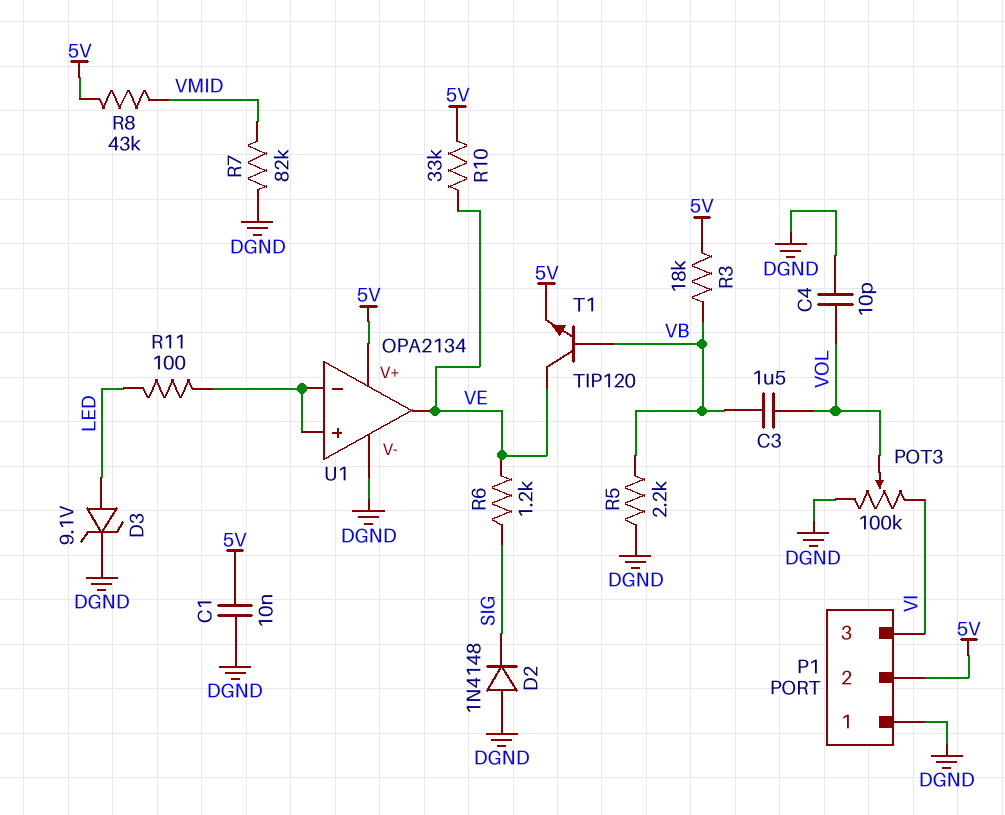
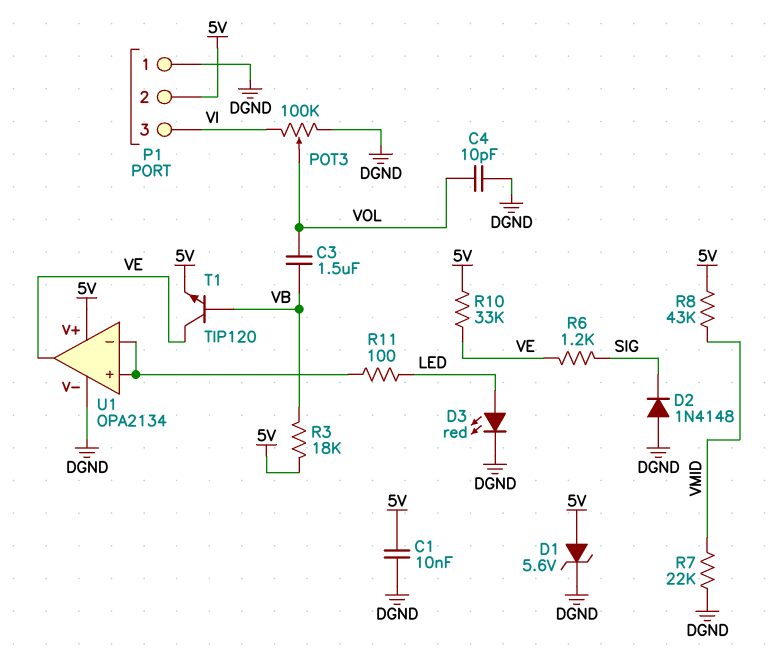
D1: none -> zener 5.6V (A 5V, K DGND)
D3: zener 9.1V (A LED, K DGND) -> LED red (A LED, K DGND)
R5: 2.2k (DGND, VB) -> none
R7: 82k (DGND, VMID) -> 22k (DGND, VMID)

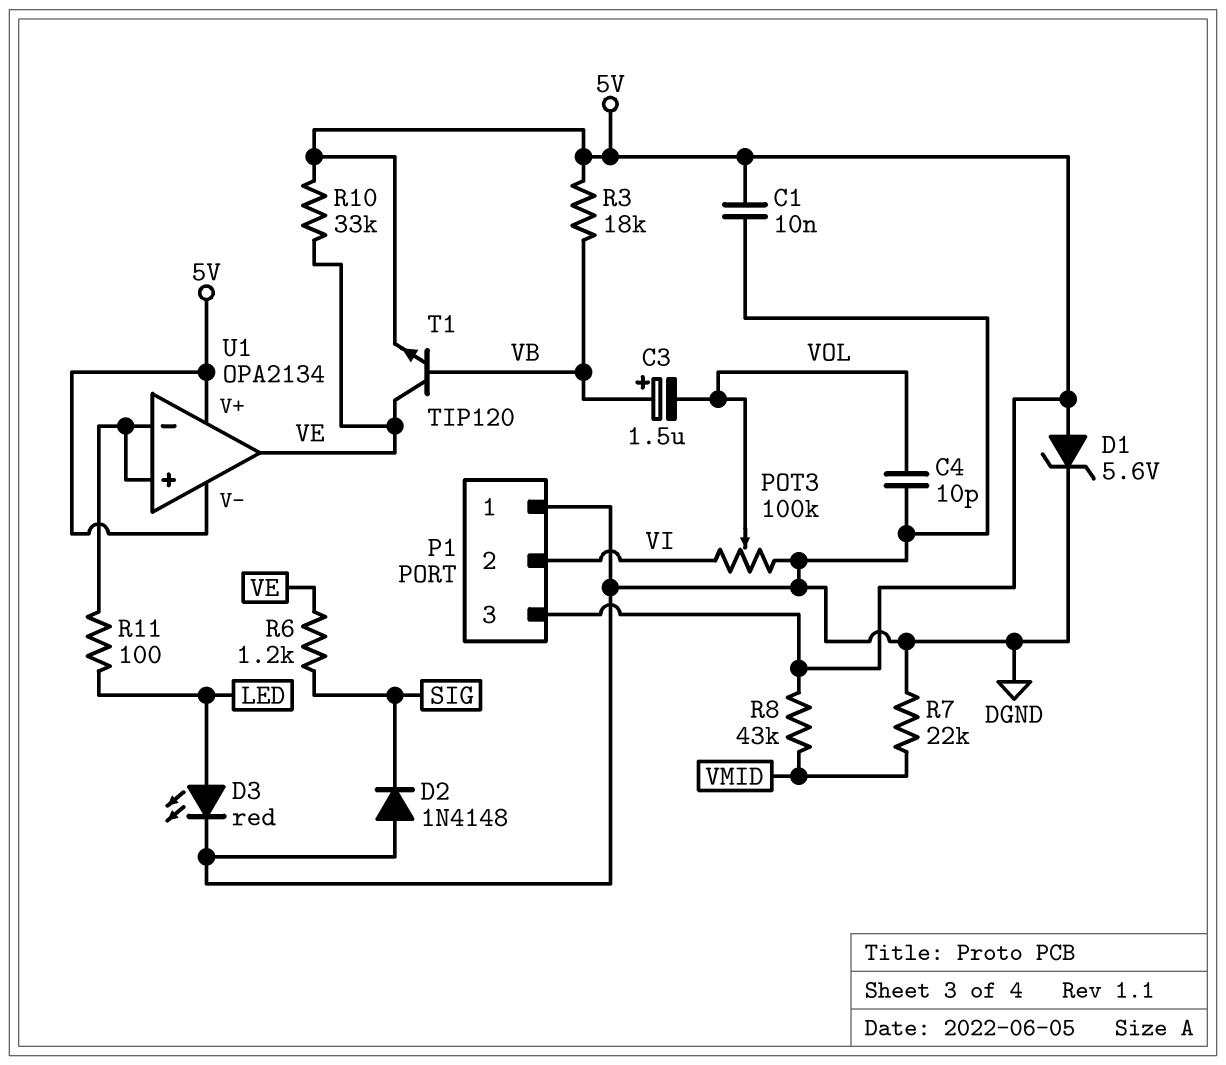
C3: 1.5uF (VB, VOL) -> 1.5uF (plus VB, minus VOL)
P1 pin 2: 5V -> VI
P1 pin 3: VI -> 5V
U1 pin V-: DGND -> 5V

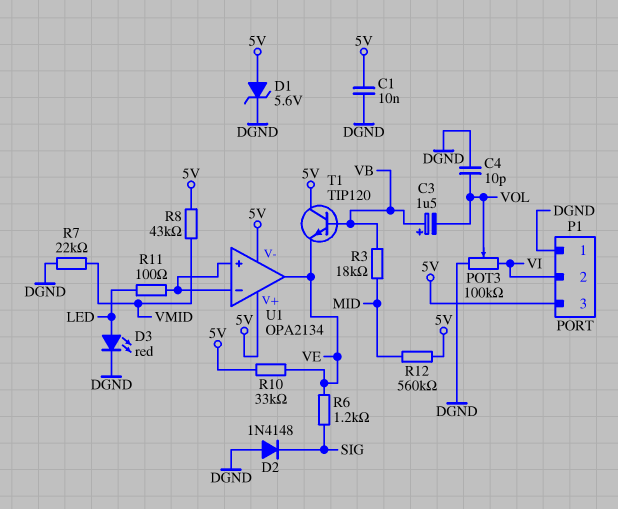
R3: 18k (5V, VB) -> 18k (MID, VB)
R12: none -> 560k (5V, MID)
T1: NPN TIP120 (B VB, C VE, E 5V) -> NPN TIP120 (B VB, C 5V, E VE)

